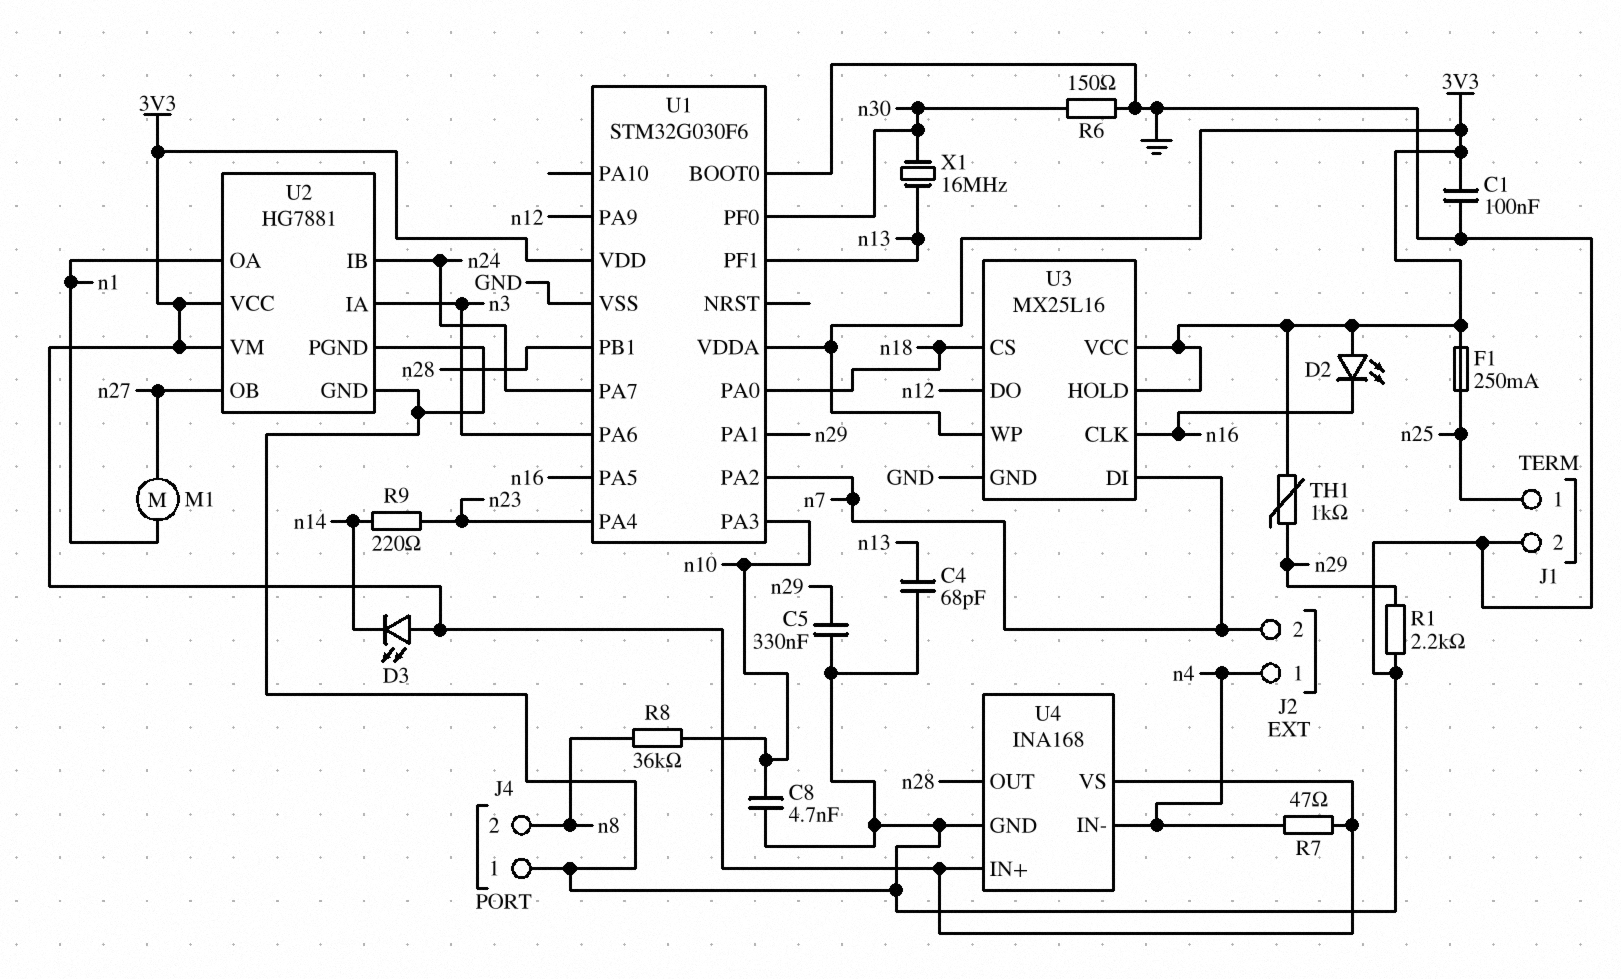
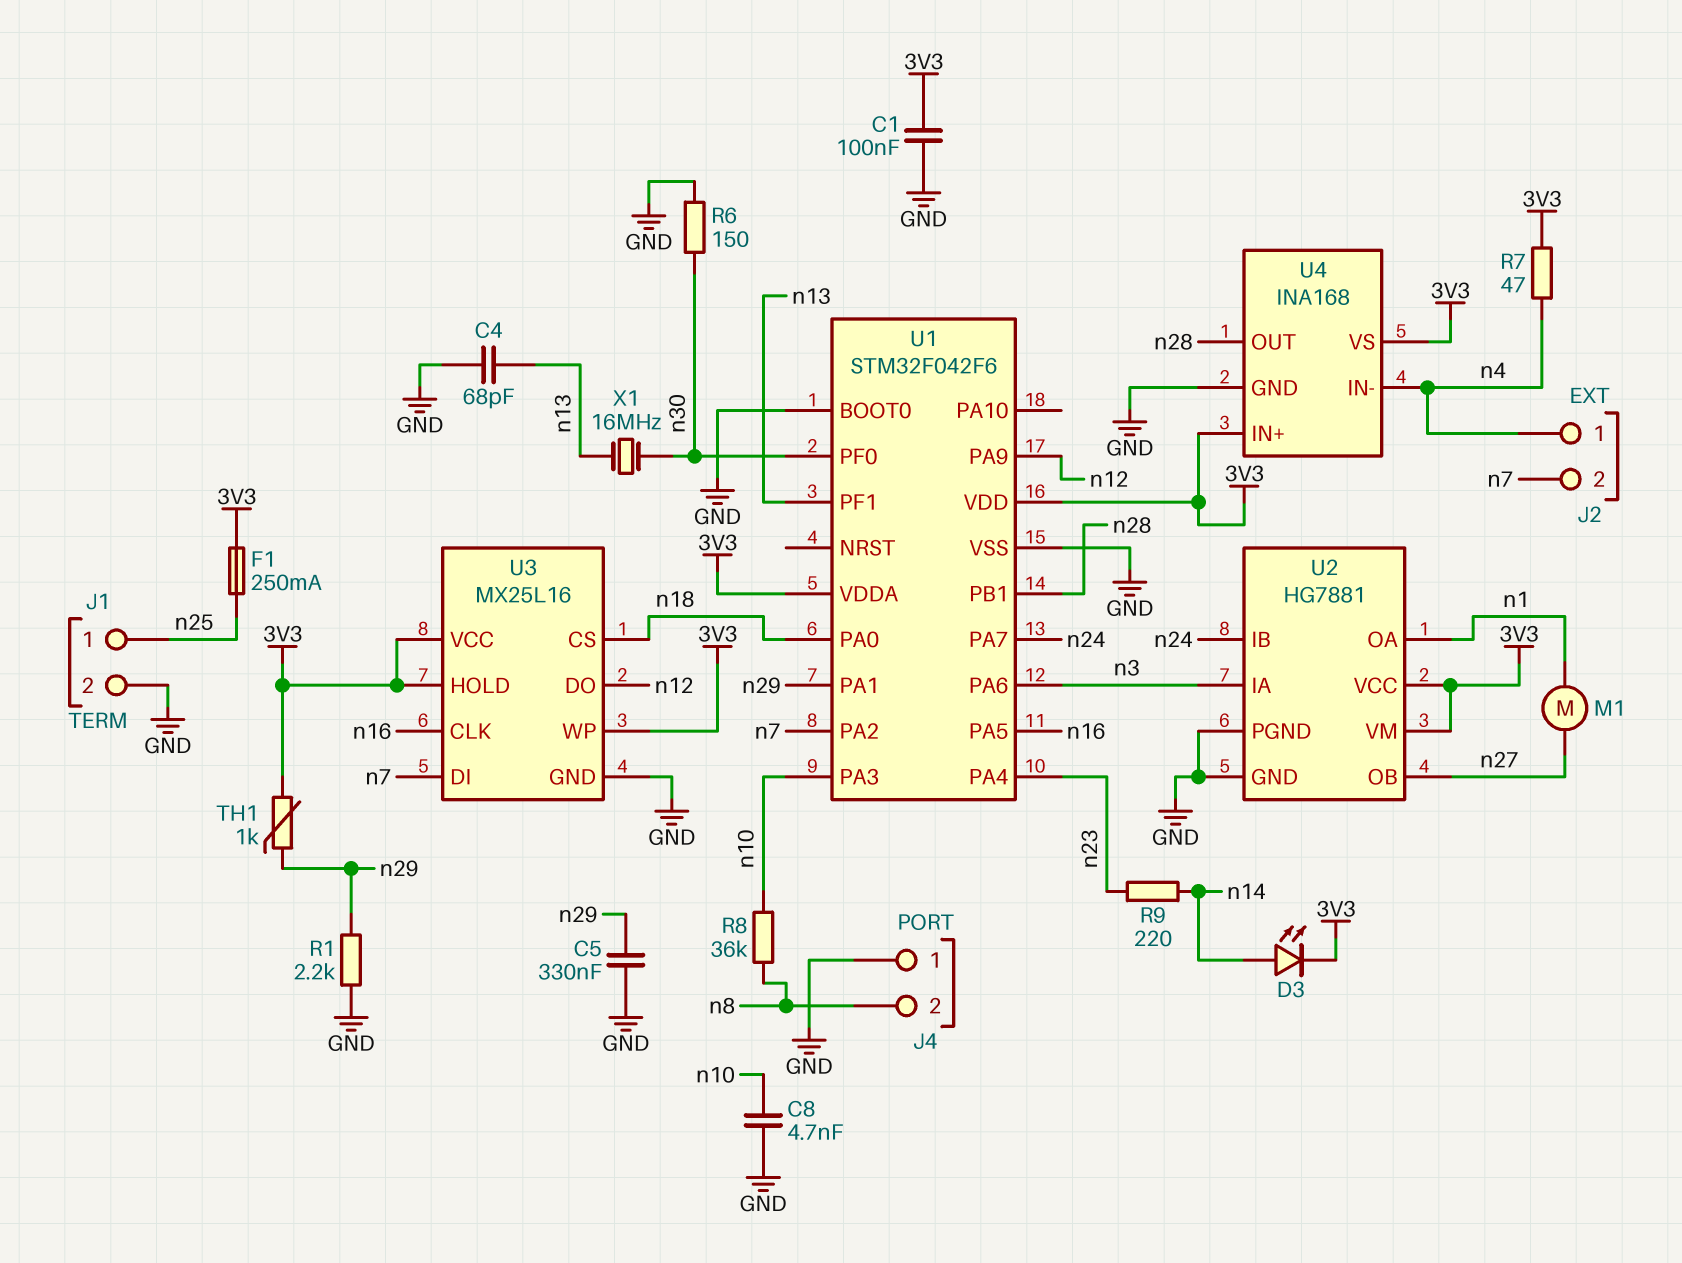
D2: LED (A 3V3, K n16) -> none
D3: LED (A 3V3, K n14) -> LED (A n14, K 3V3)
U1: STM32G030F6 -> STM32F042F6

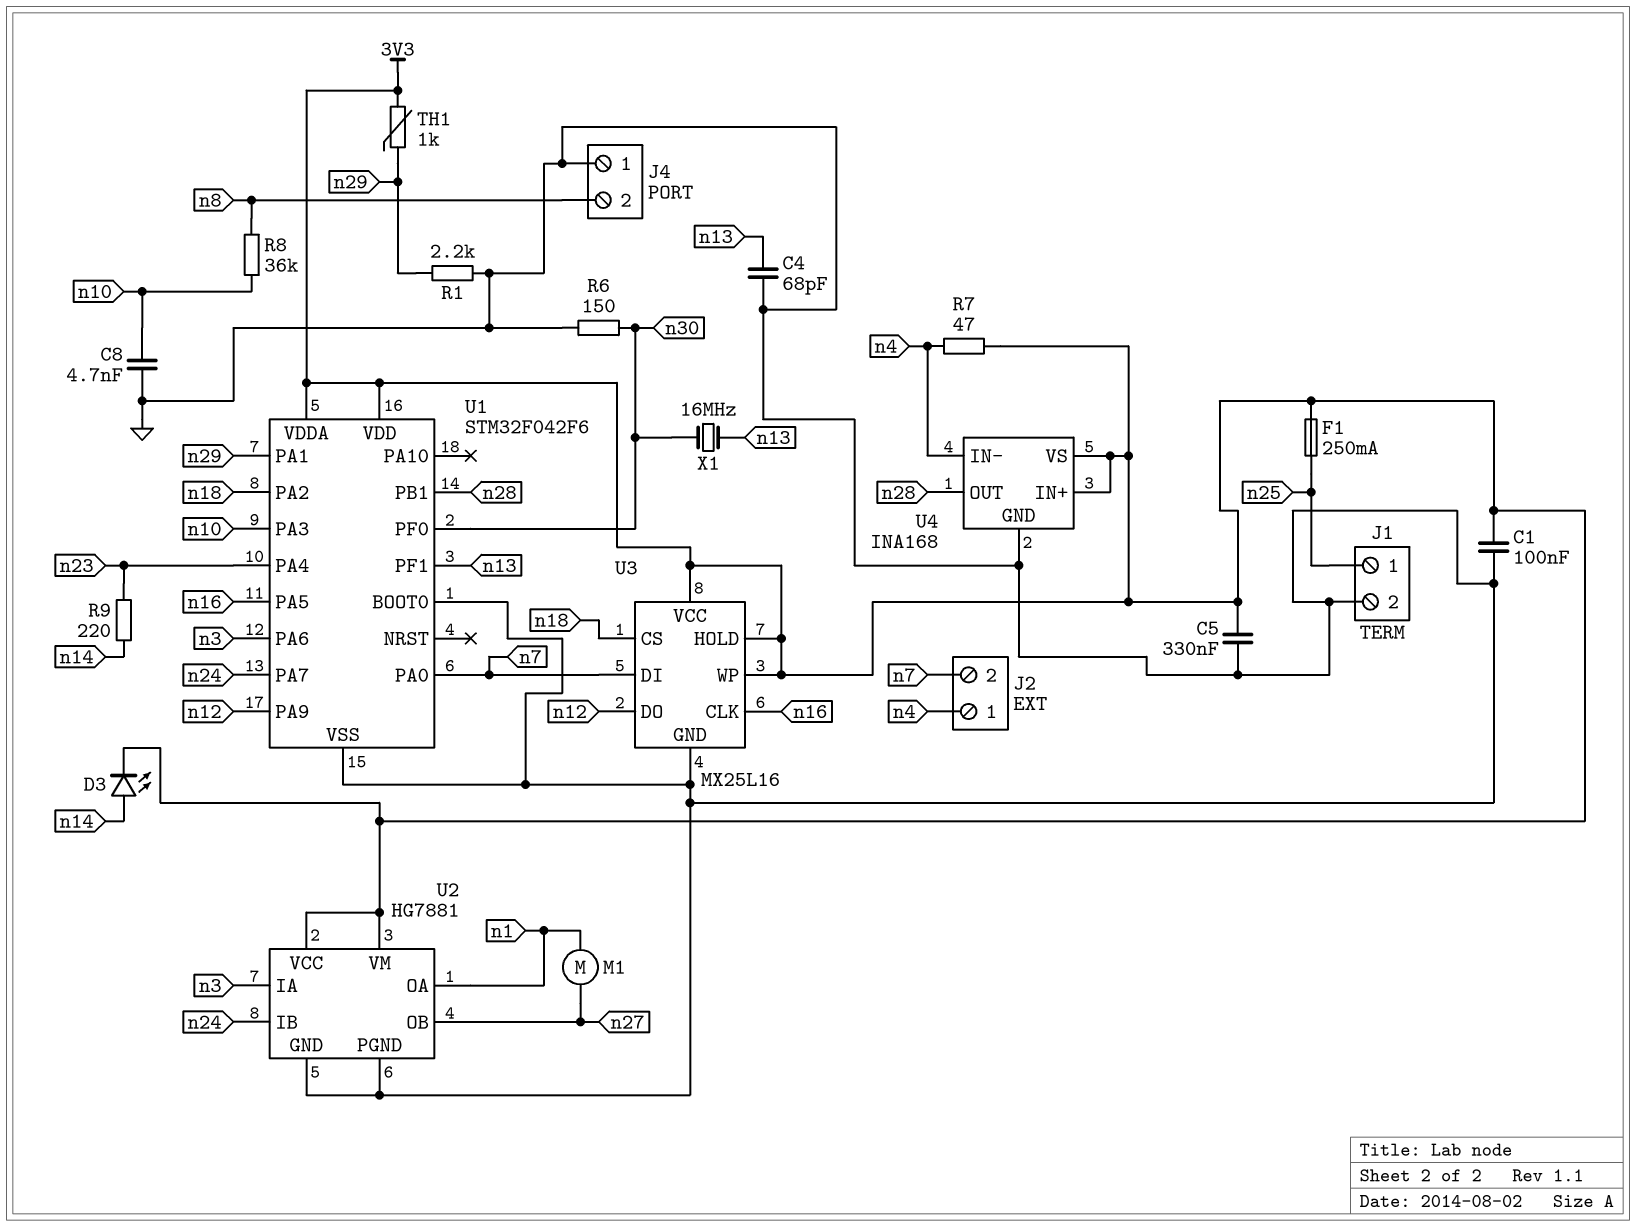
C5: 330nF (GND, n29) -> 330nF (3V3, GND)
U1 pin PA0: n18 -> n7
U1 pin PA2: n7 -> n18

